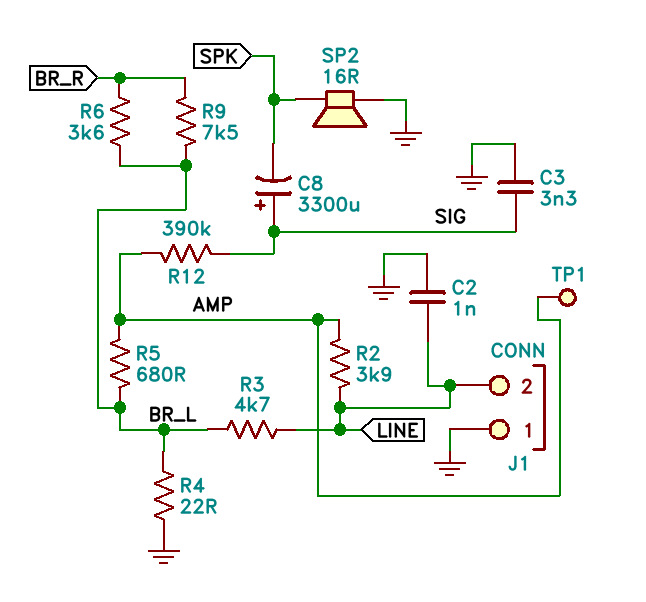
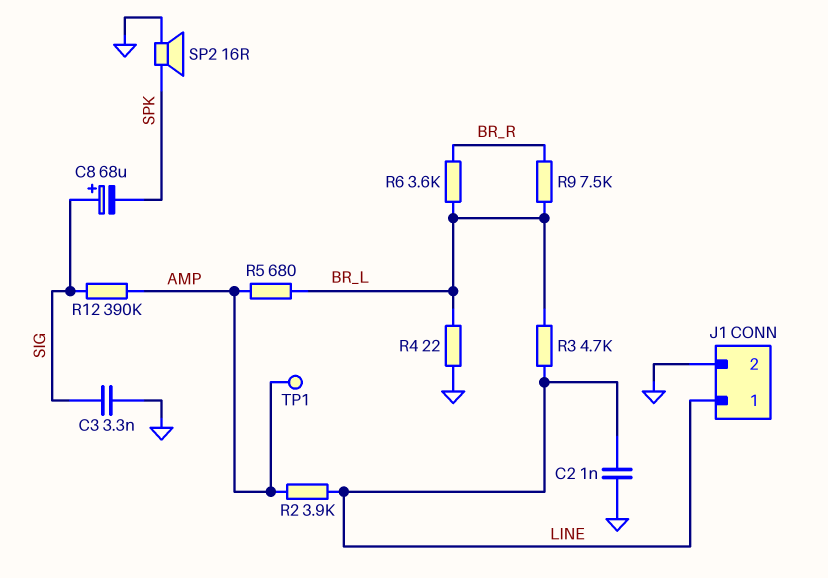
C8: 3300uF (plus SIG, minus SPK) -> 68uF (plus SIG, minus SPK)
J1 pin 1: GND -> LINE
J1 pin 2: LINE -> GND

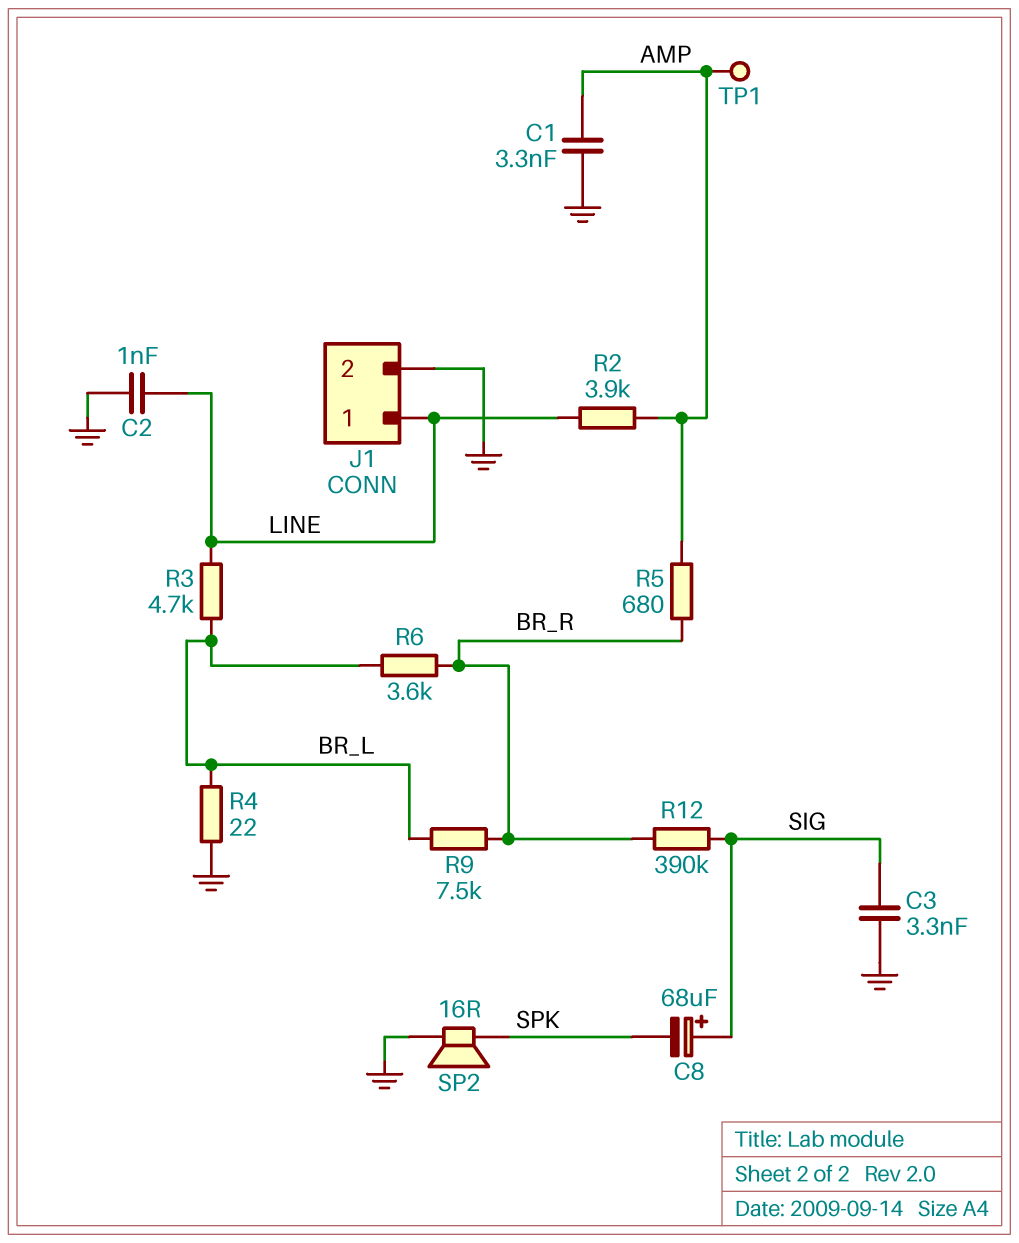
C1: none -> 3.3nF (AMP, GND)
R5: 680 (AMP, BR_L) -> 680 (AMP, BR_R)
R12: 390k (AMP, SIG) -> 390k (BR_R, SIG)

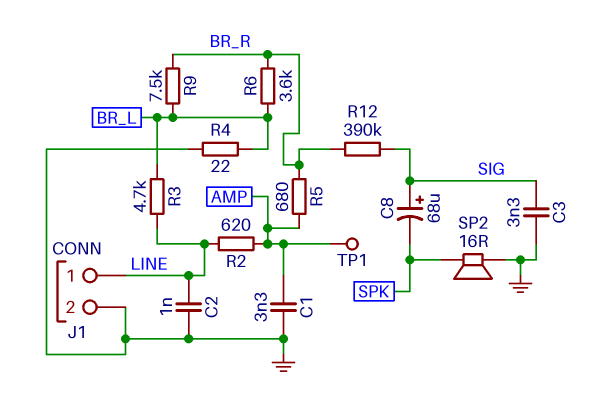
R2: 3.9k (AMP, LINE) -> 620 (AMP, LINE)

